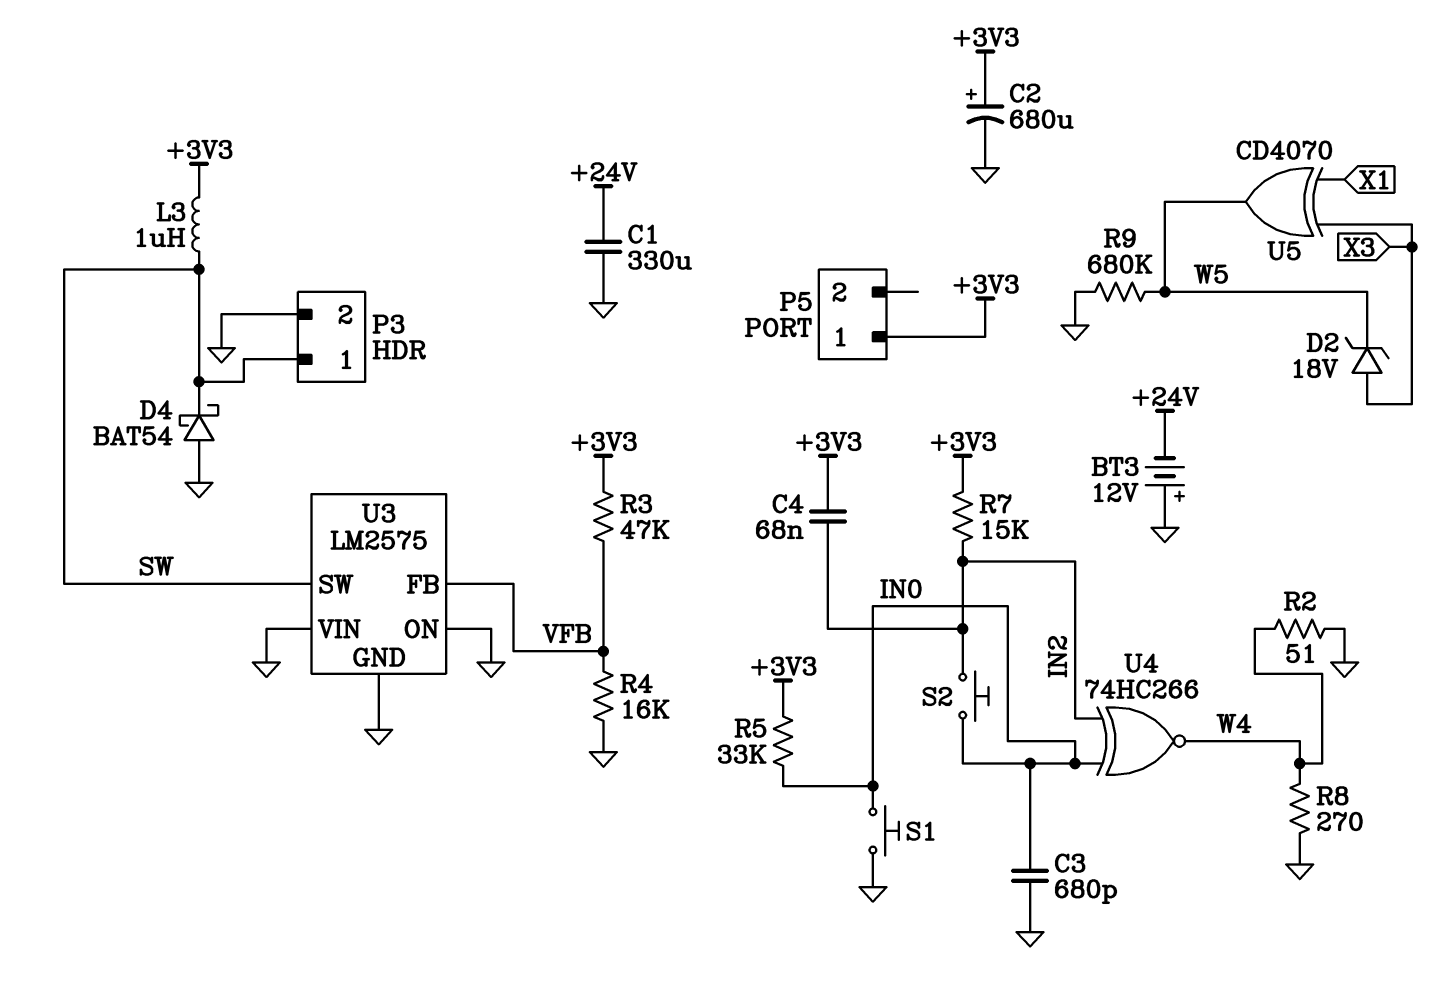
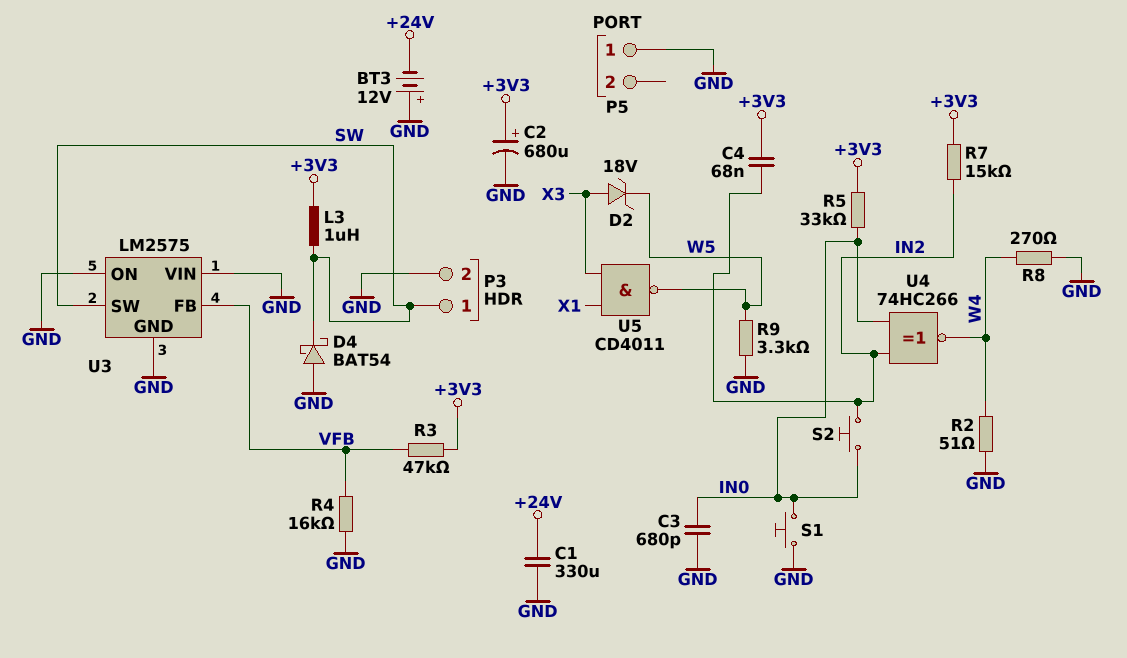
P5 pin 1: +3V3 -> GND
R9: 680k (GND, W5) -> 3.3k (GND, W5)
U5: XOR CD4070 (in X1, in X3, out W5) -> NAND CD4011 (in X1, in X3, out W5)

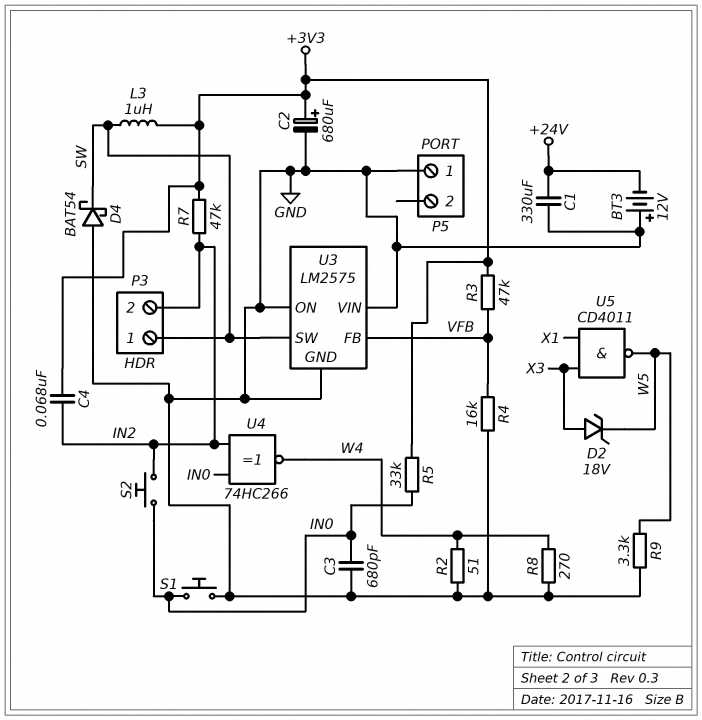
P3 pin 2: GND -> IN2
R7: 15k (+3V3, IN2) -> 47k (+3V3, IN2)

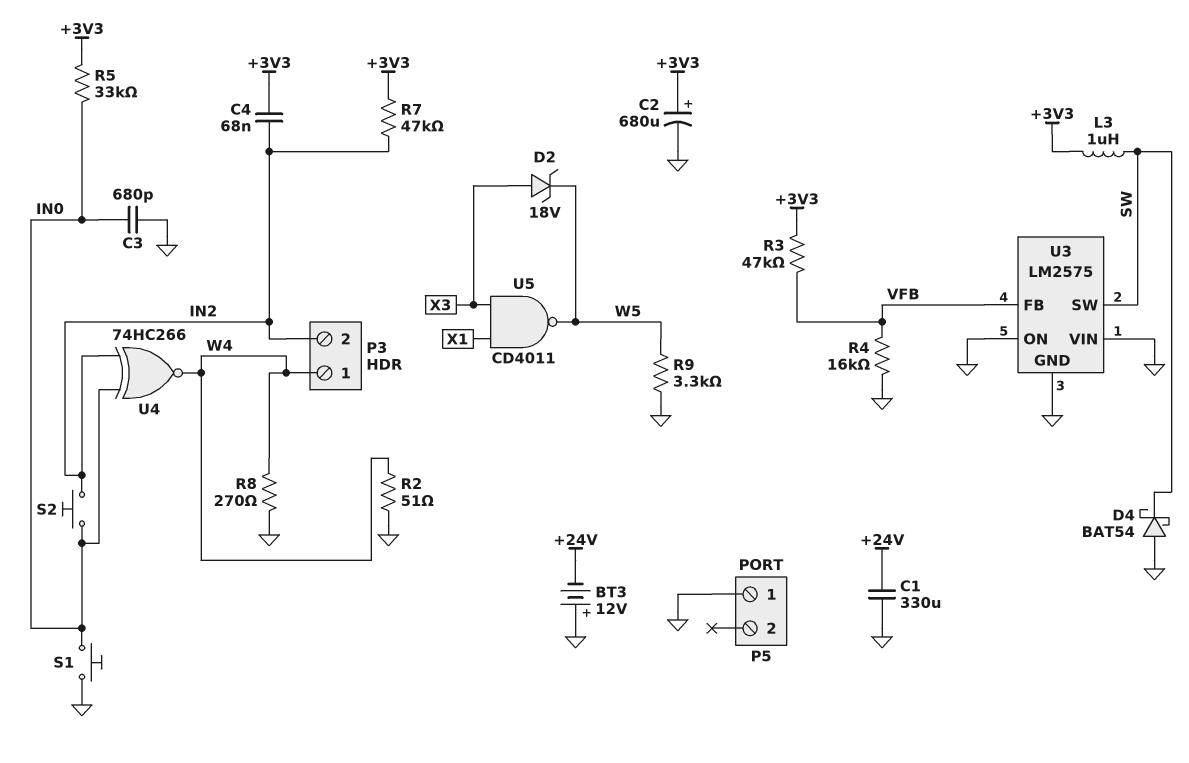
P3 pin 1: SW -> W4

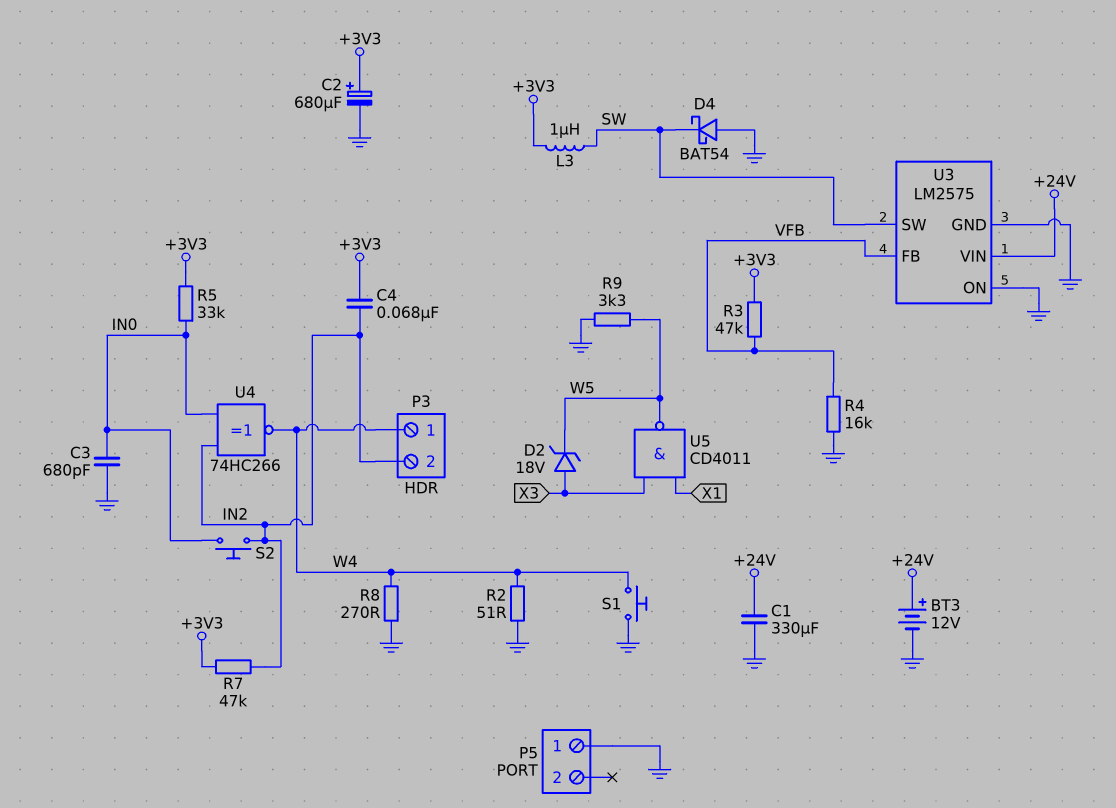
BT3: 12V (plus GND, minus +24V) -> 12V (plus +24V, minus GND)
S1: button (GND, IN0) -> button (GND, W4)
U3 pin VIN: GND -> +24V

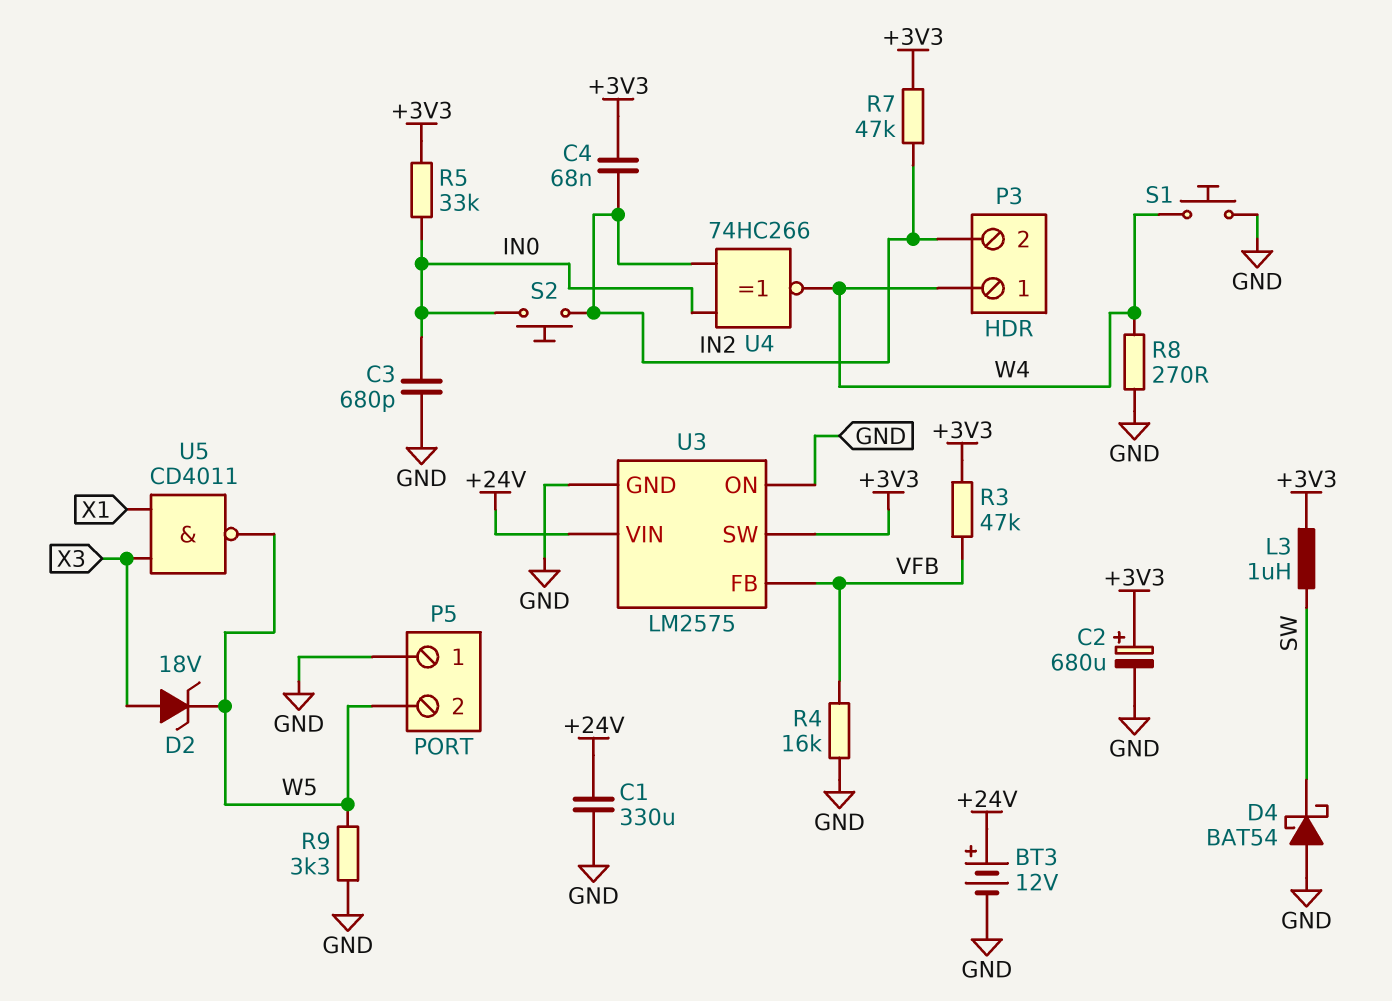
P5 pin 2: none -> W5
R2: 51 (GND, W4) -> none
U3 pin SW: SW -> +3V3

